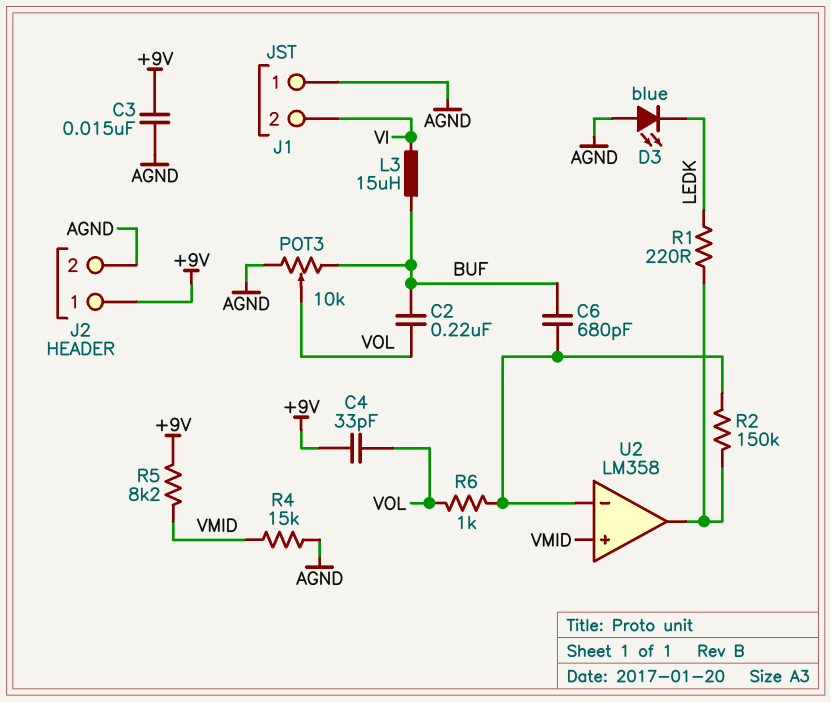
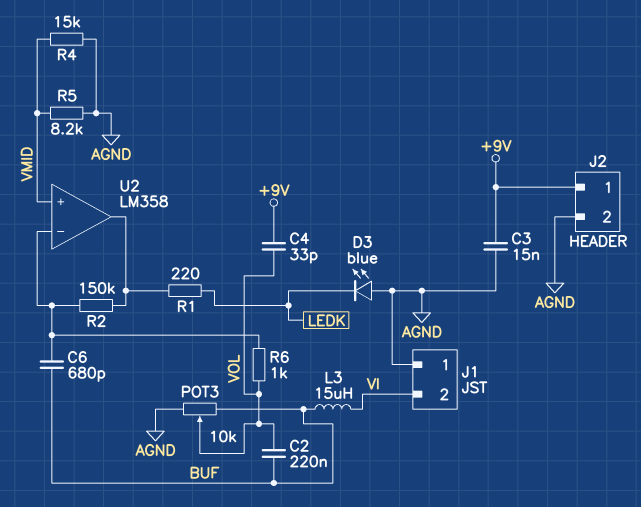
R5: 8.2k (+9V, VMID) -> 8.2k (AGND, VMID)

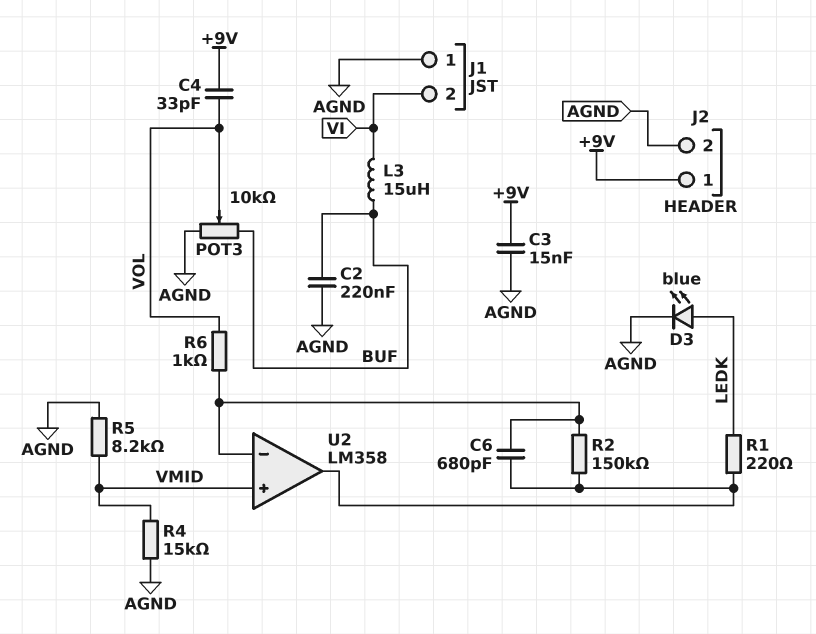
C2: 220nF (BUF, VOL) -> 220nF (AGND, BUF)
C6: 680pF (BUF, U2/in-) -> 680pF (U2/in-, U2/out)
D3: LED blue (A AGND, K LEDK) -> LED blue (A LEDK, K AGND)

